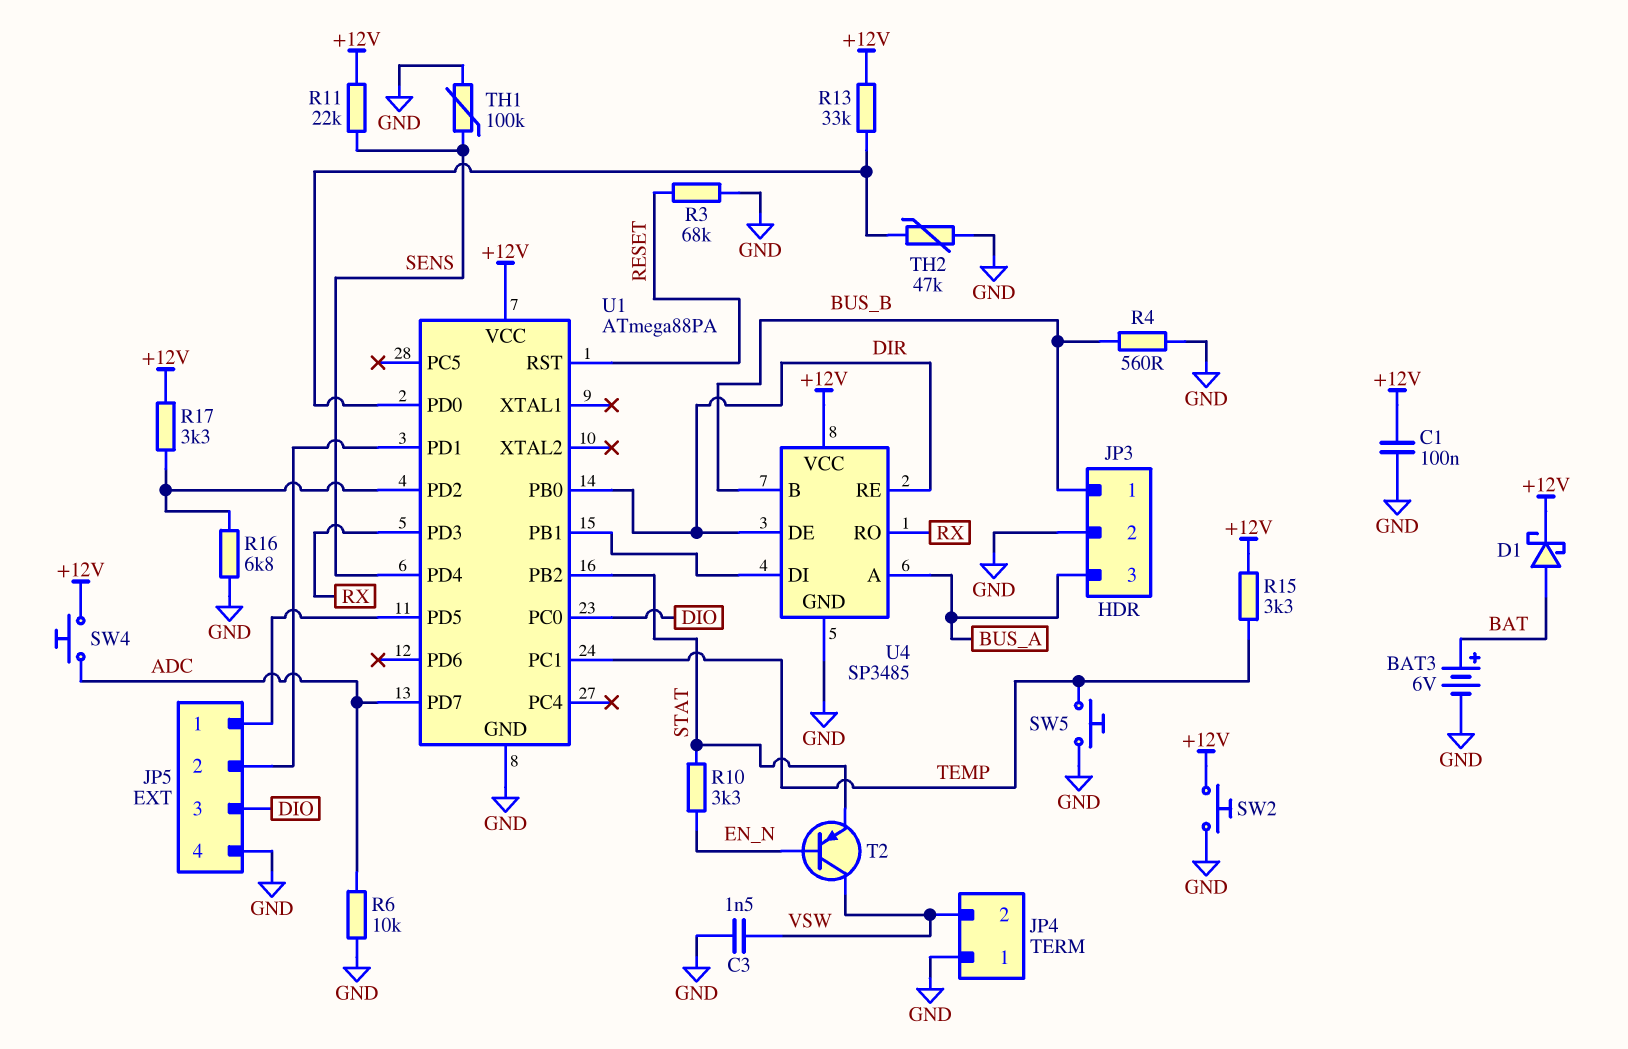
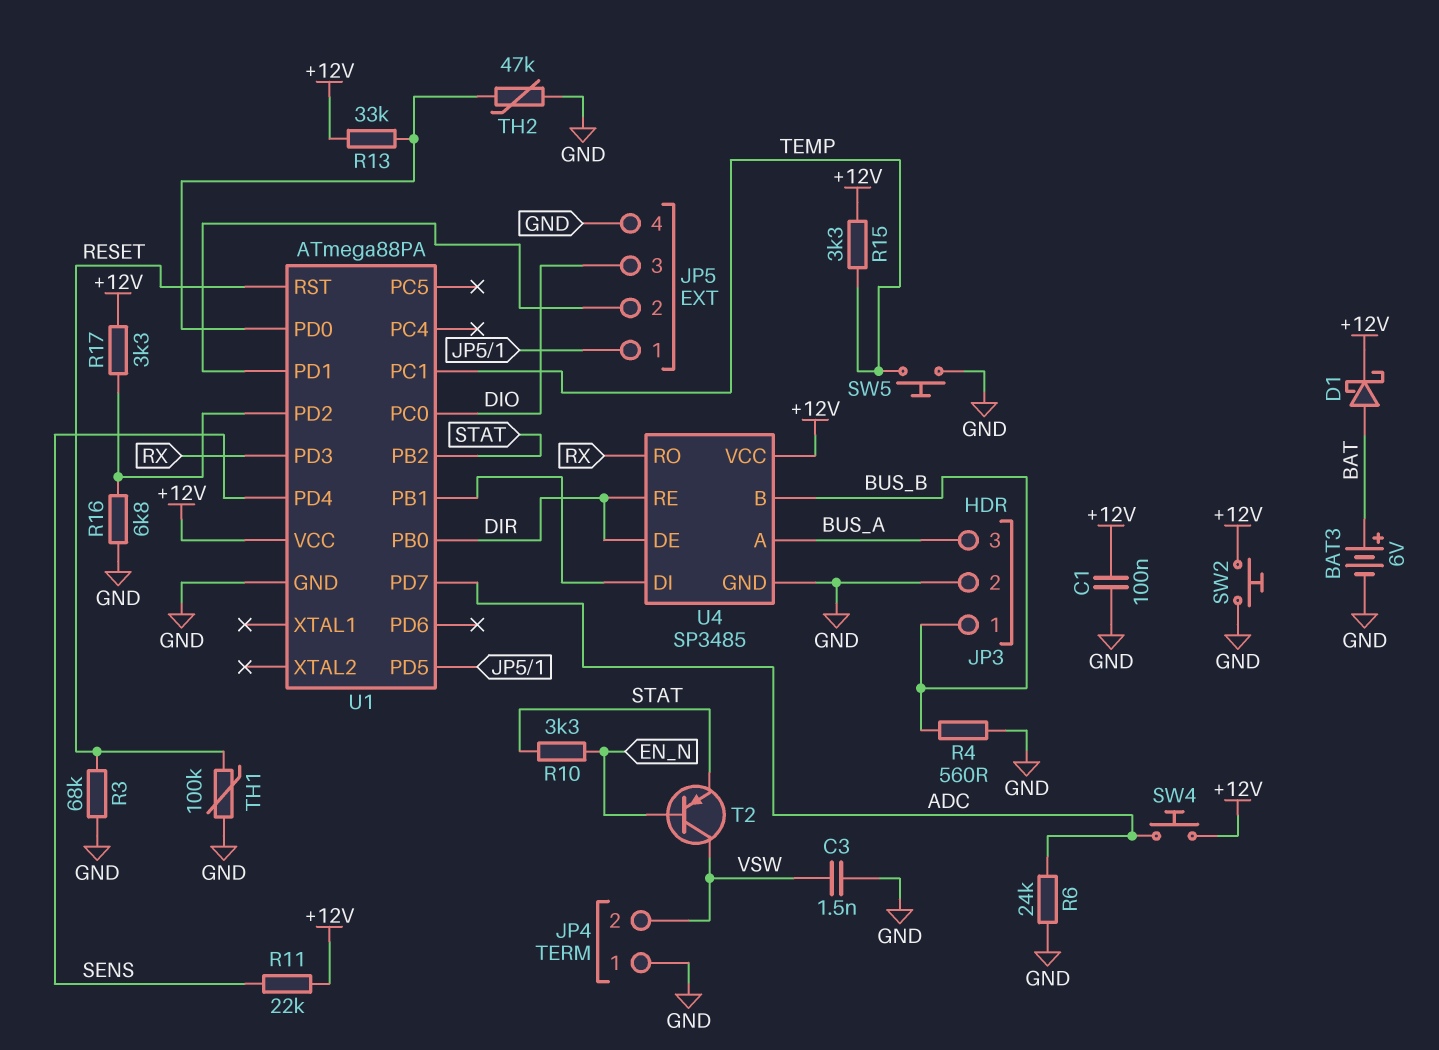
R6: 10k (ADC, GND) -> 24k (ADC, GND)
TH1: 100k (GND, SENS) -> 100k (GND, RESET)

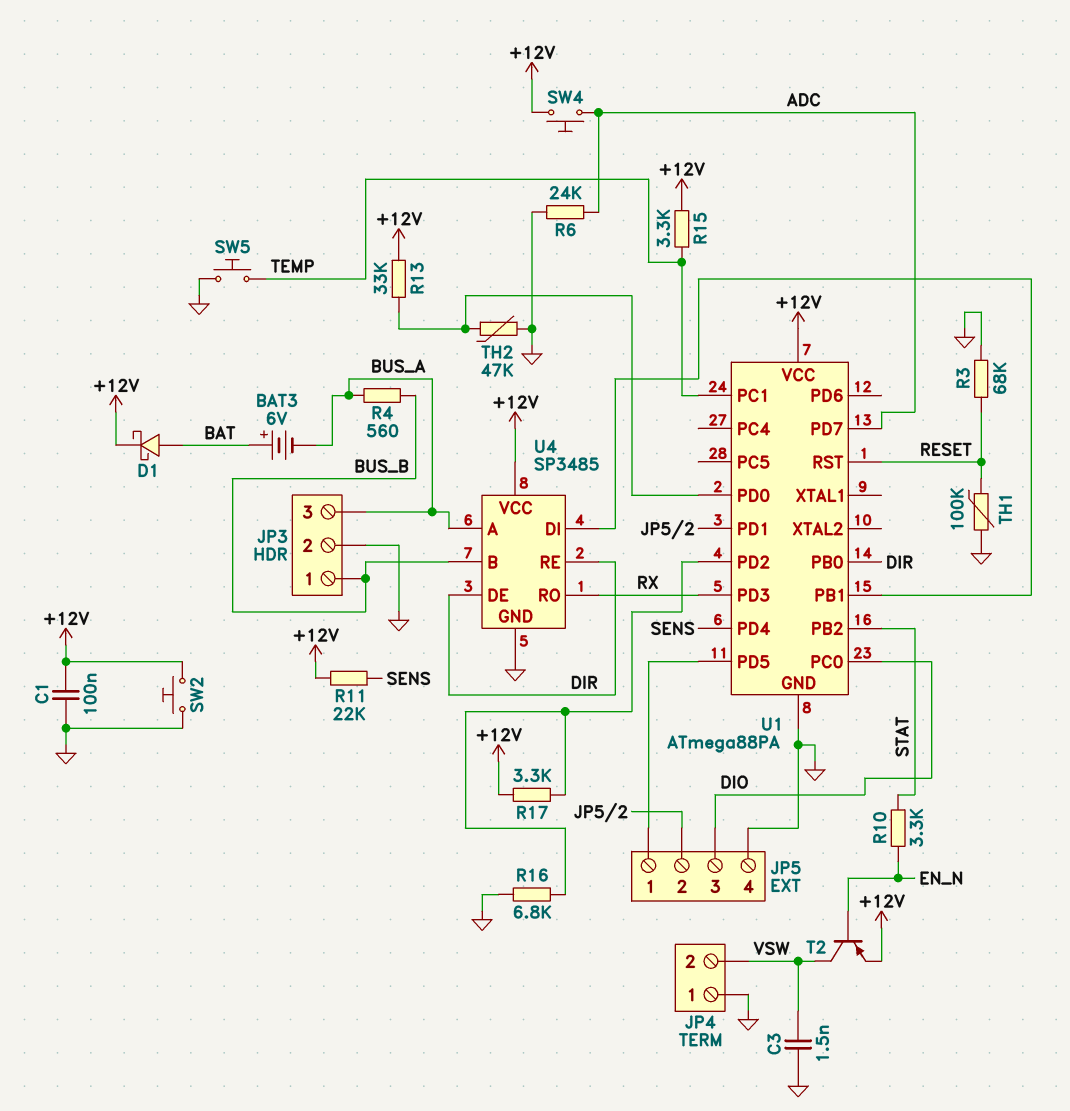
BAT3: 6V (plus BAT, minus GND) -> 6V (plus BAT, minus BUS_A)
R4: 560 (BUS_B, GND) -> 560 (BUS_A, BUS_B)
T2: PNP (B EN_N, C VSW, E STAT) -> PNP (B EN_N, C VSW, E +12V)

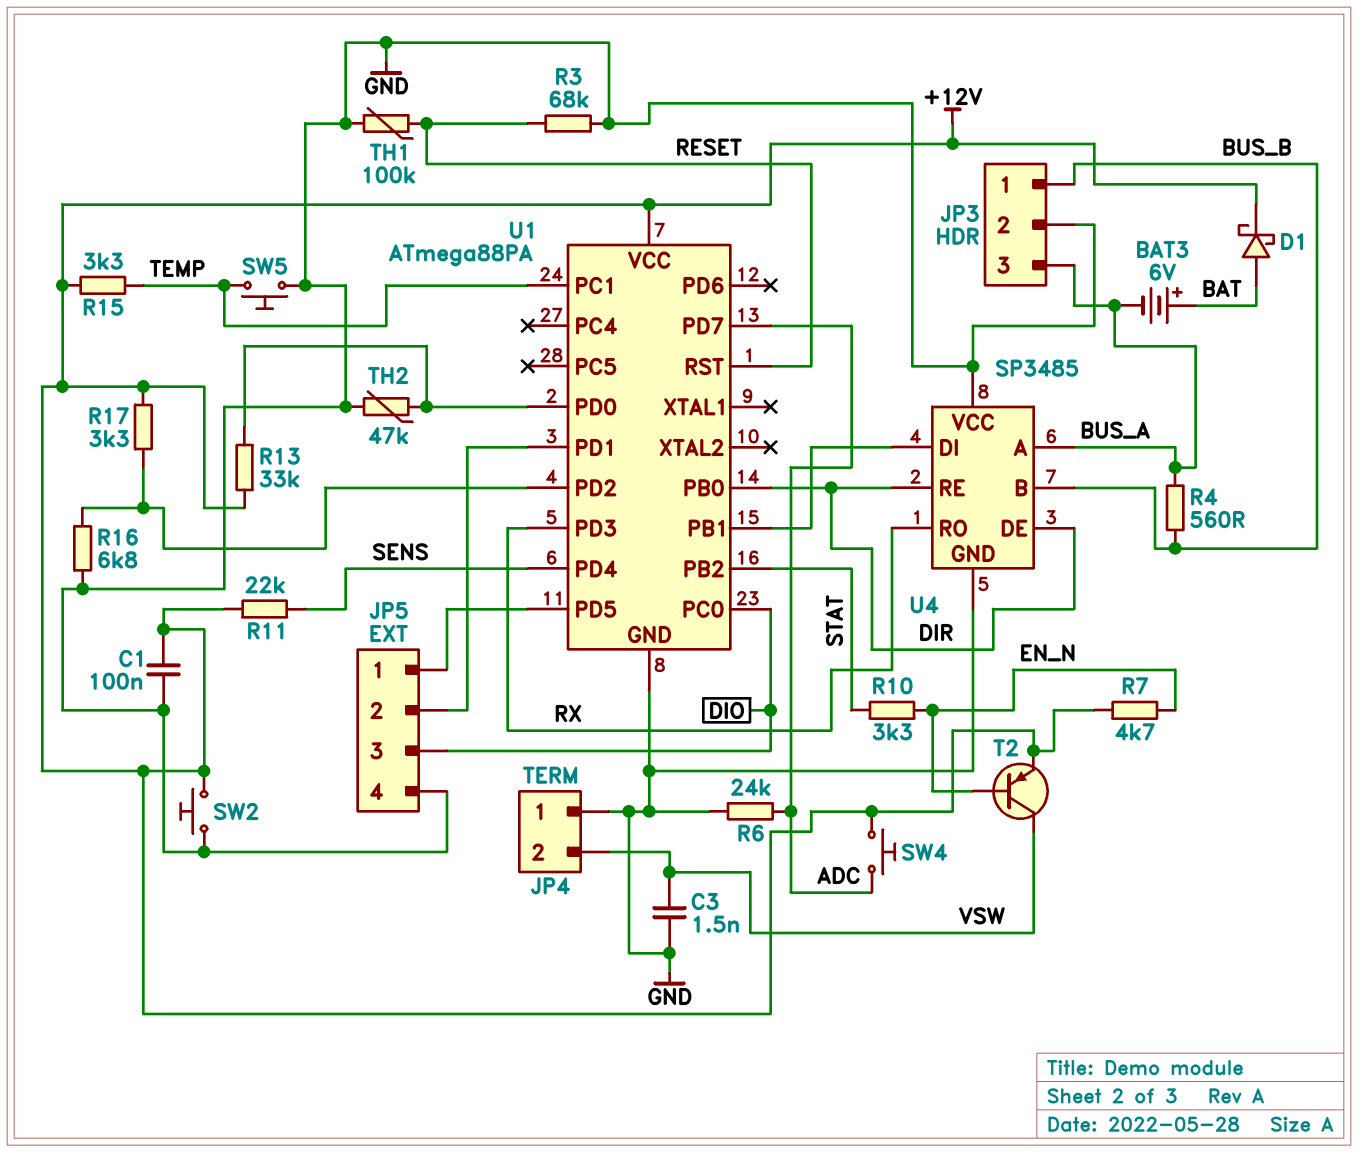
R7: none -> 4.7k (+12V, EN_N)
U4 pin VCC: +12V -> GND

